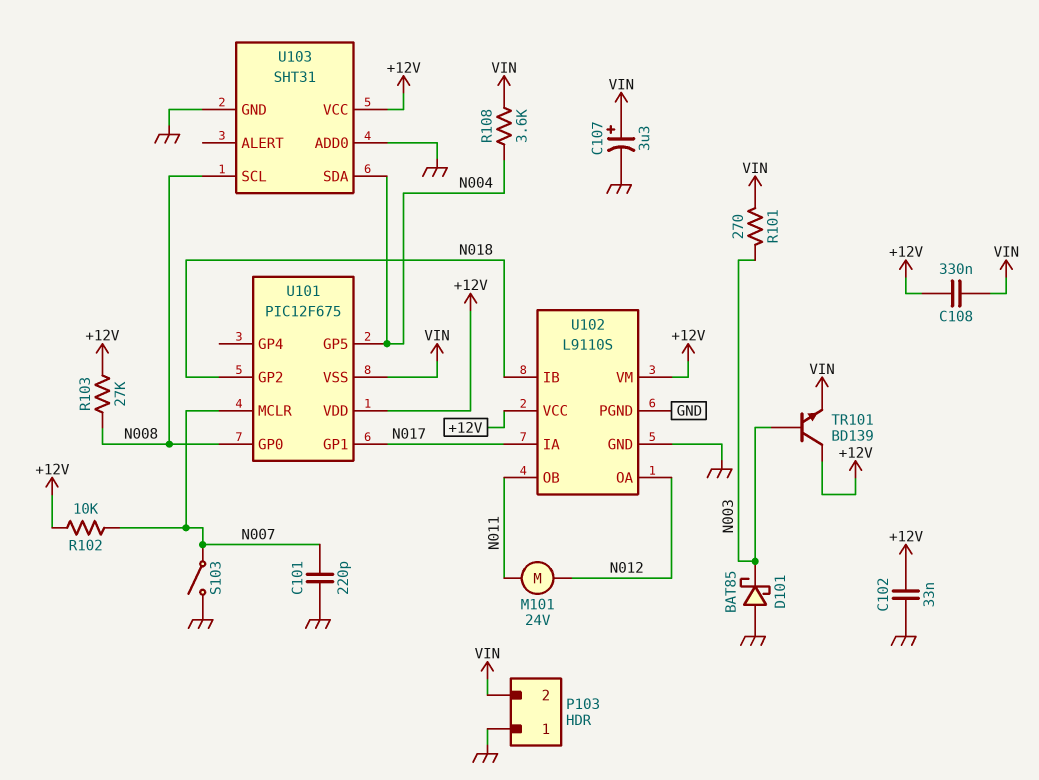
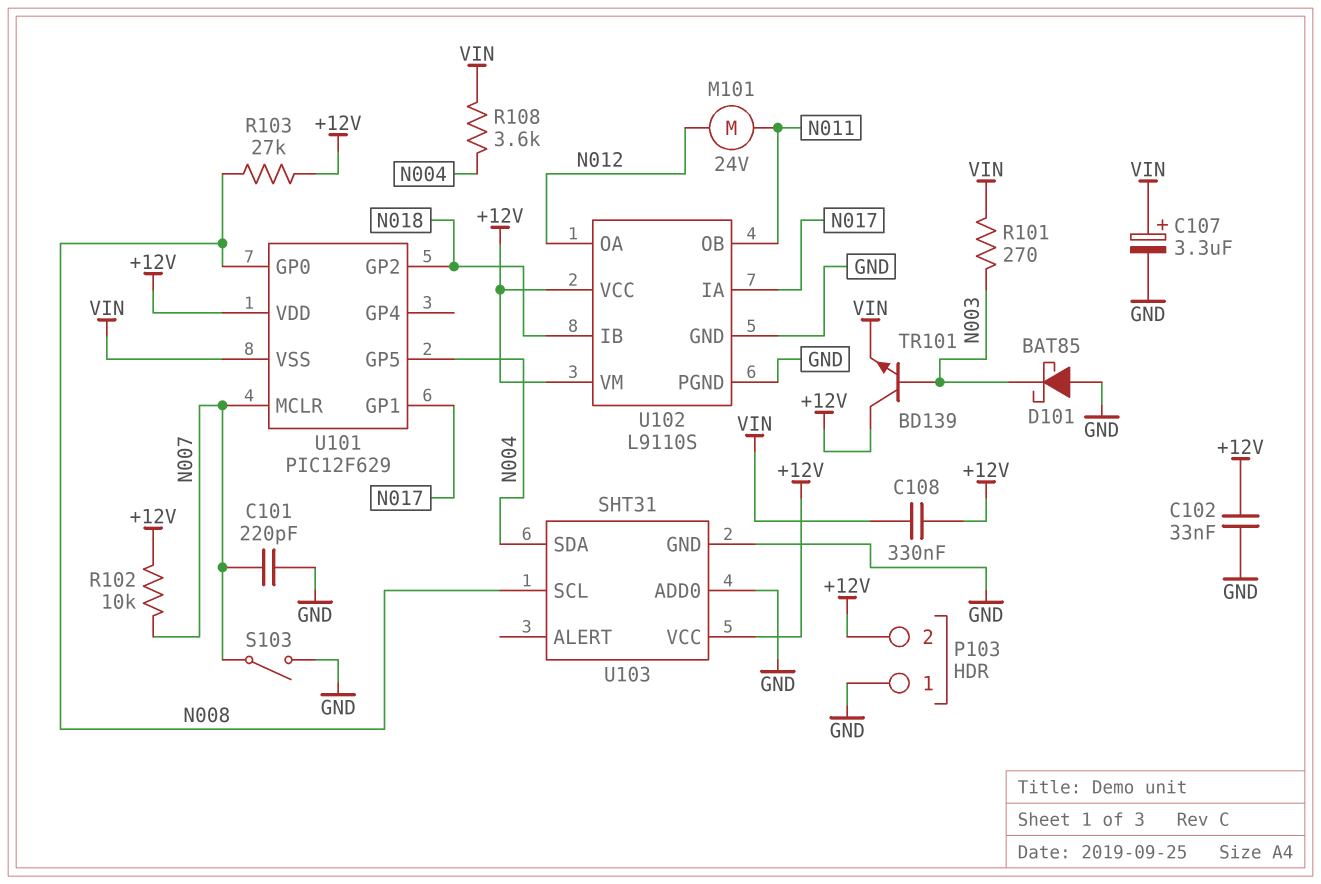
P103 pin 2: VIN -> +12V
U101: PIC12F675 -> PIC12F629

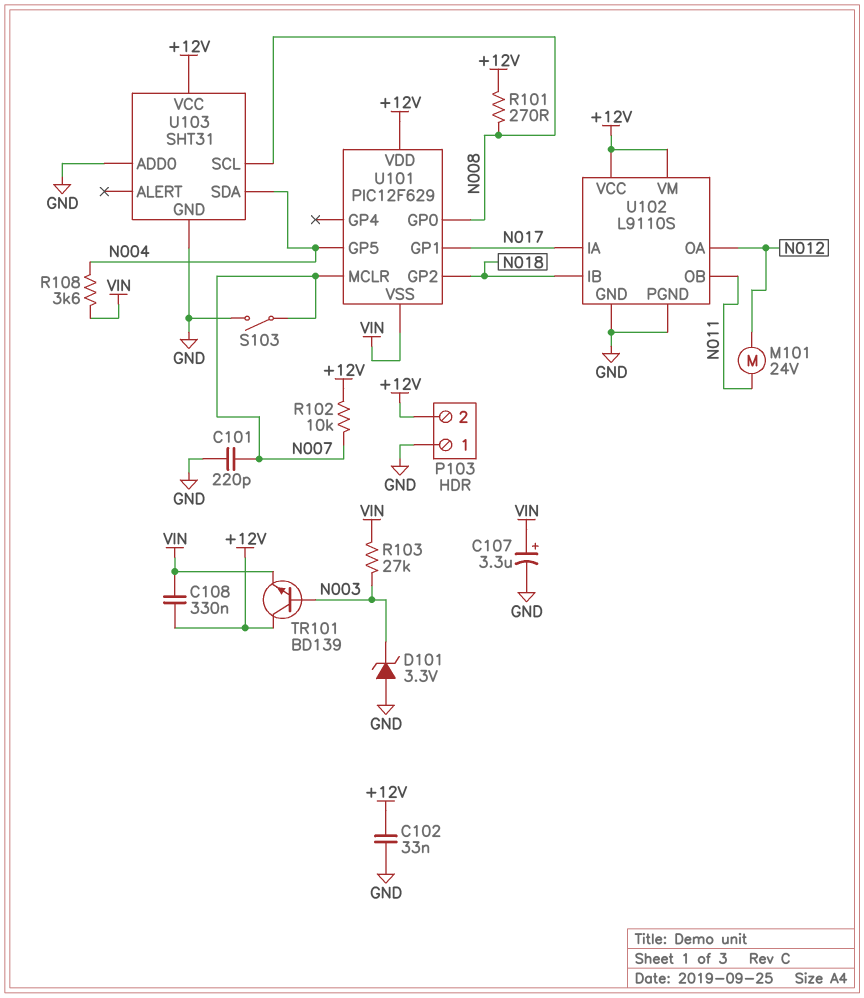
D101: schottky BAT85 (A GND, K N003) -> zener 3.3V (A GND, K N003)
R101: 270 (N003, VIN) -> 270 (+12V, N008)
R103: 27k (+12V, N008) -> 27k (N003, VIN)

